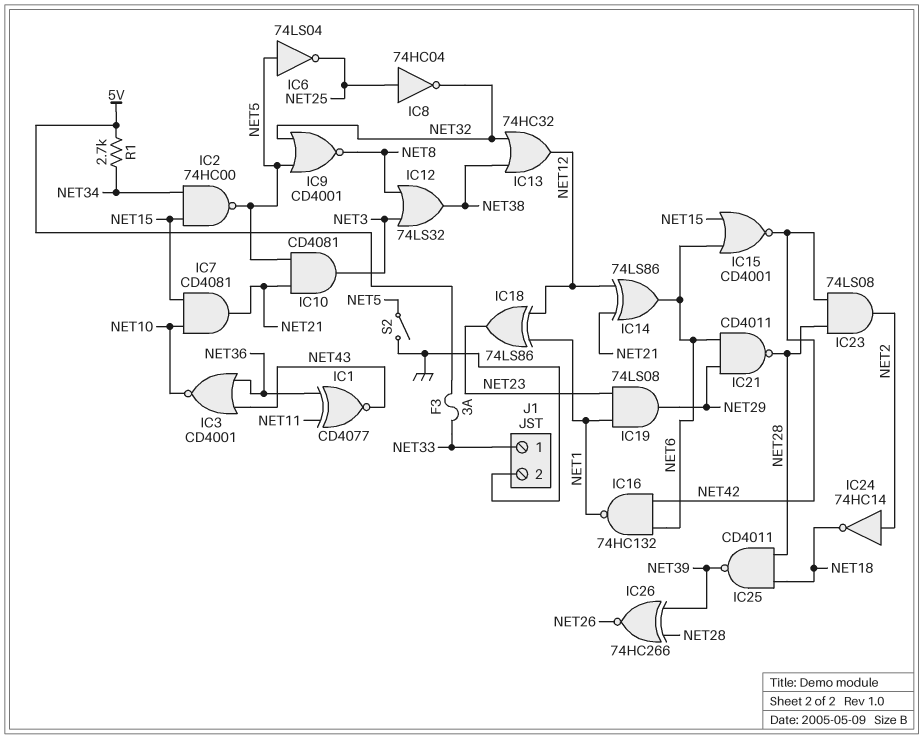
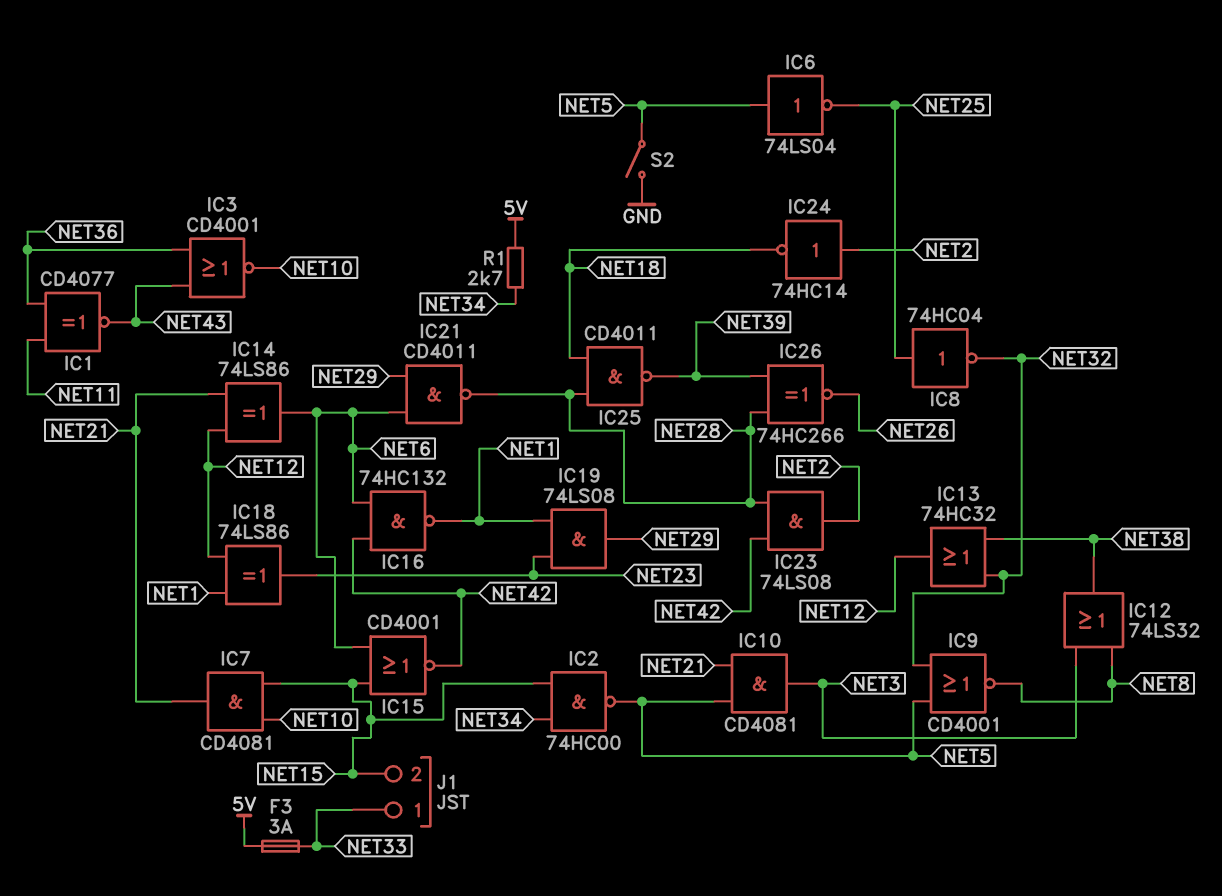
J1 pin 2: GND -> NET15

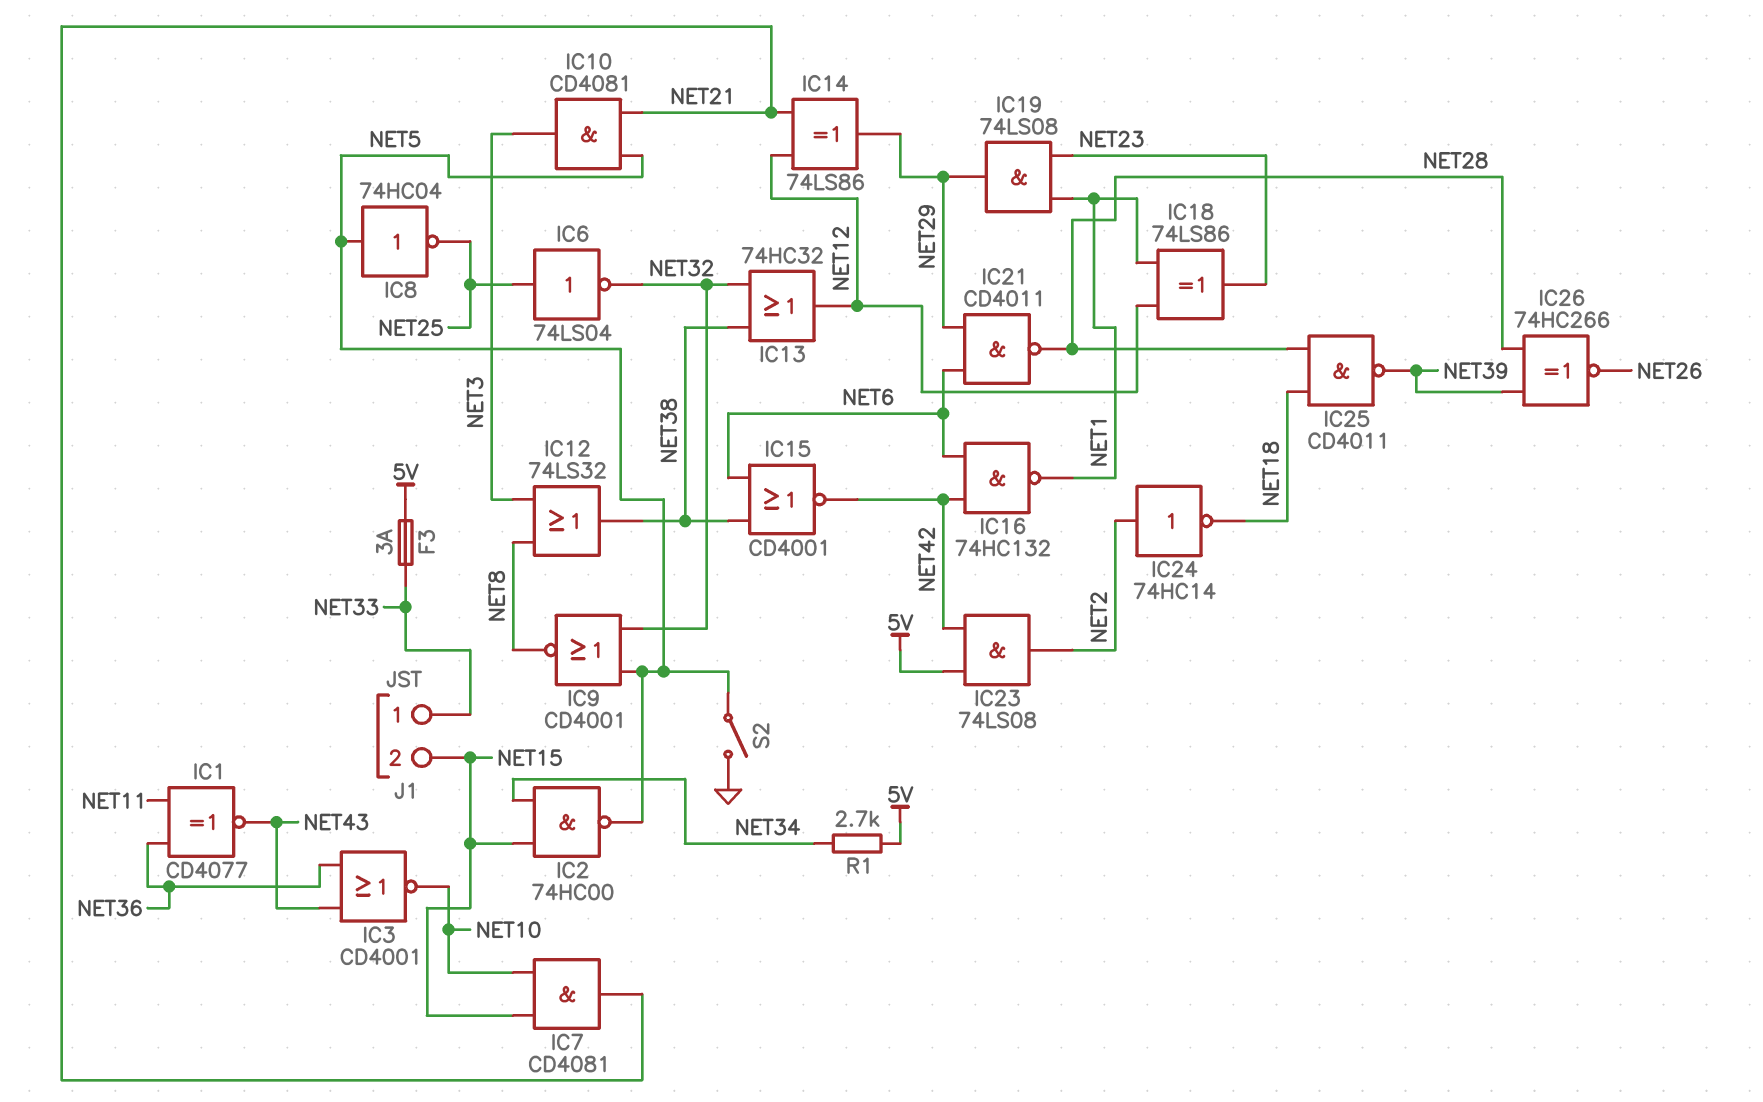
IC6: NOT 74LS04 (in NET5, out NET25) -> NOT 74LS04 (in NET25, out NET32)
IC8: NOT 74HC04 (in NET25, out NET32) -> NOT 74HC04 (in NET5, out NET25)
IC14: XOR 74LS86 (in NET12, in NET21, out NET6) -> XOR 74LS86 (in NET12, in NET21, out NET29)
IC15: NOR CD4001 (in NET6, in NET15, out NET42) -> NOR CD4001 (in NET6, in NET38, out NET42)
IC23: AND 74LS08 (in NET28, in NET42, out NET2) -> AND 74LS08 (in 5V, in NET42, out NET2)

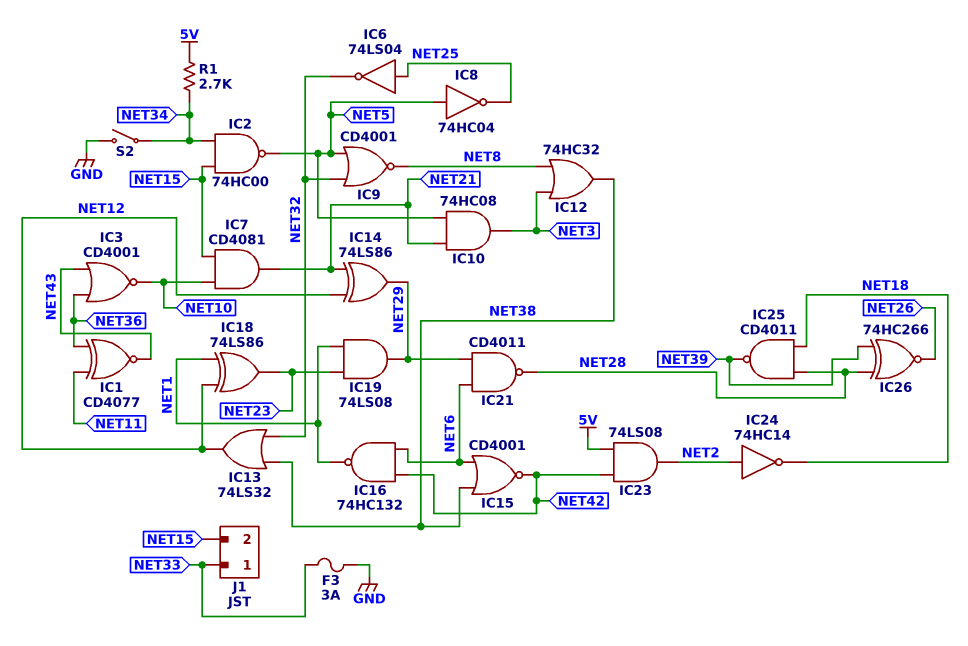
F3: 3A (5V, NET33) -> 3A (GND, NET33)
IC10: AND CD4081 (in NET5, in NET21, out NET3) -> AND 74HC08 (in NET5, in NET21, out NET3)
IC12: OR 74LS32 (in NET3, in NET8, out NET38) -> OR 74HC32 (in NET3, in NET8, out NET38)
IC13: OR 74HC32 (in NET32, in NET38, out NET12) -> OR 74LS32 (in NET32, in NET38, out NET12)
S2: switch (GND, NET5) -> switch (GND, NET34)

